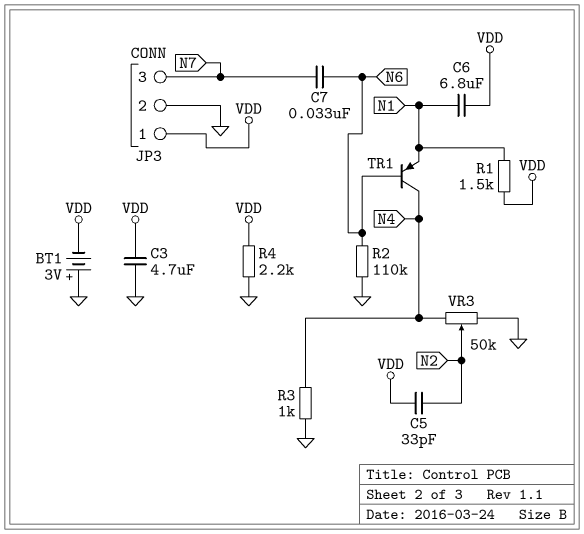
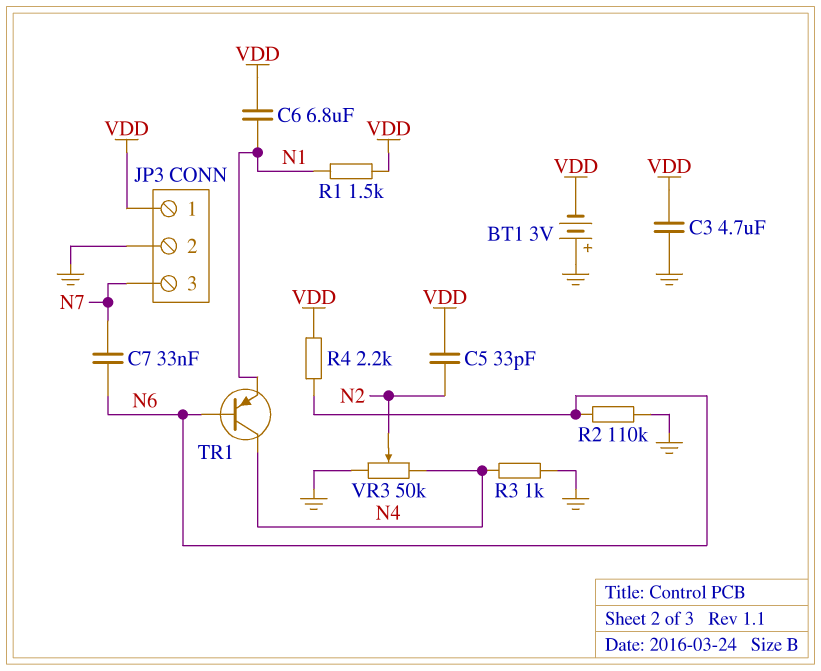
R4: 2.2k (GND, VDD) -> 2.2k (N6, VDD)

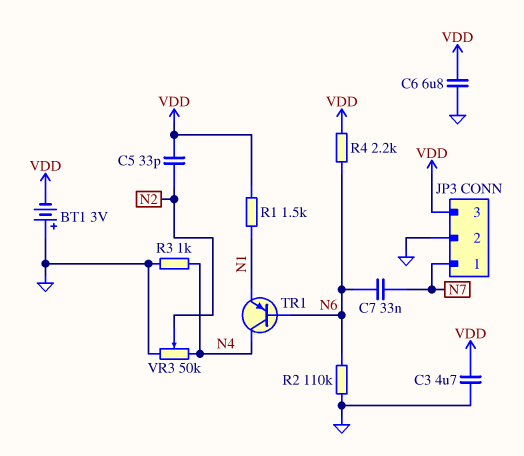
C6: 6.8uF (N1, VDD) -> 6.8uF (GND, VDD)
JP3 pin 1: VDD -> N7
JP3 pin 3: N7 -> VDD

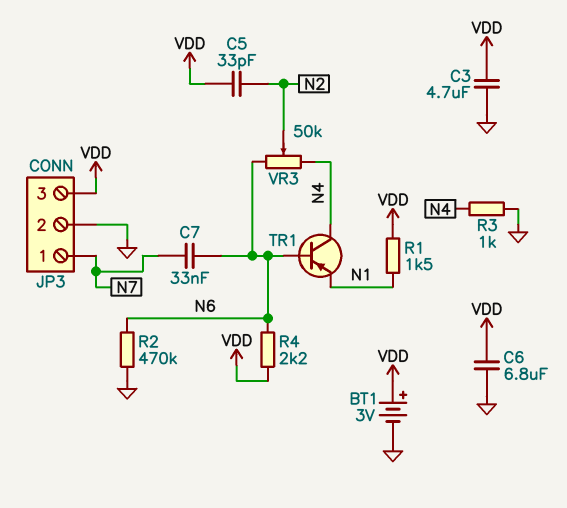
BT1: 3V (plus GND, minus VDD) -> 3V (plus VDD, minus GND)
R2: 110k (GND, N6) -> 470k (GND, N6)
VR3: 50k (GND, N4, wiper N2) -> 50k (N4, N6, wiper N2)

